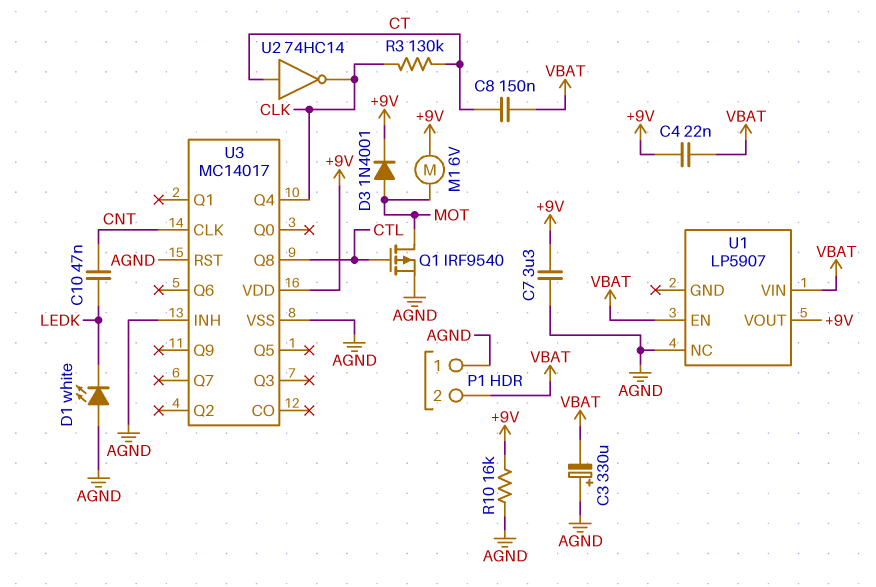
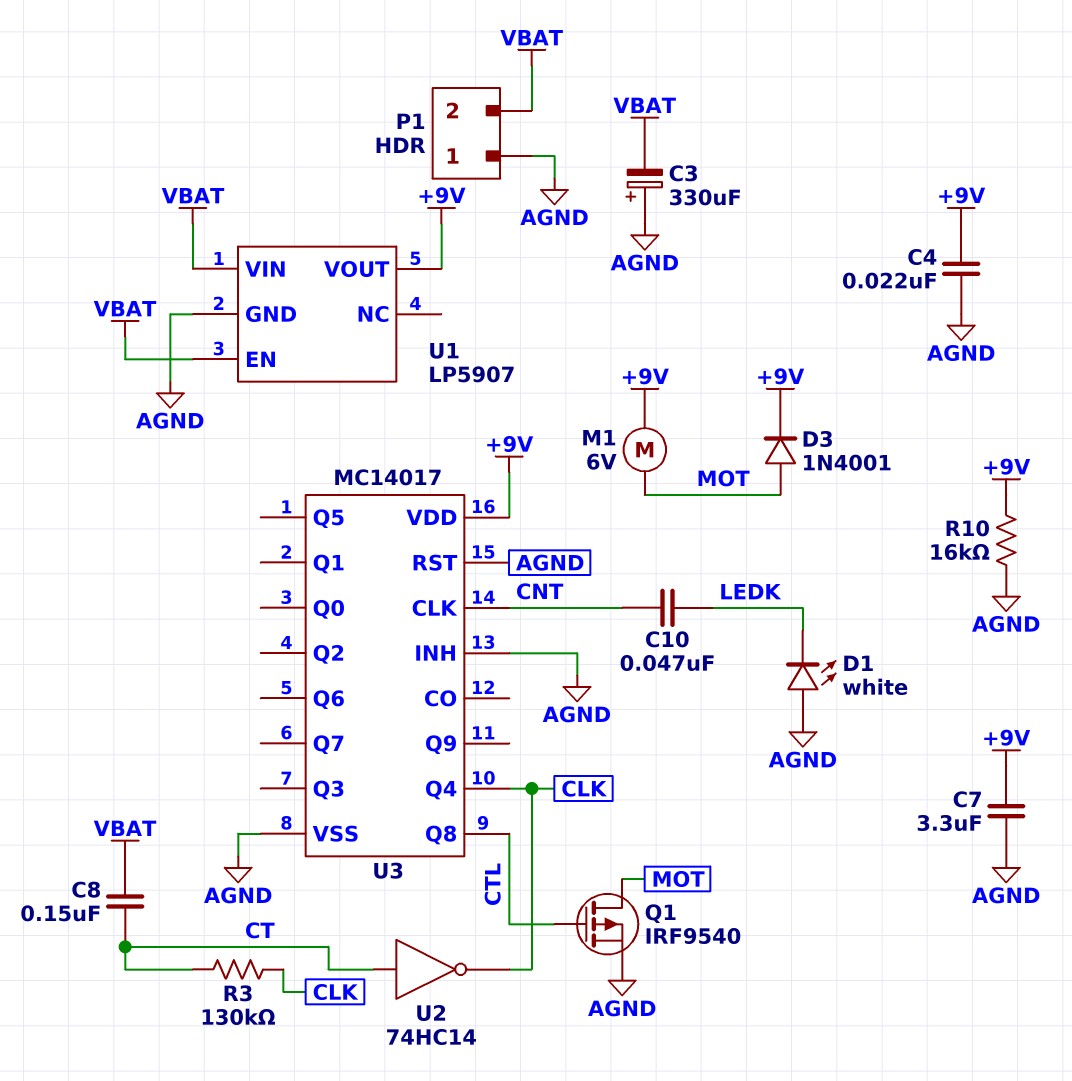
C4: 22nF (+9V, VBAT) -> 22nF (+9V, AGND)
U1 pin GND: none -> AGND
U1 pin NC: AGND -> none

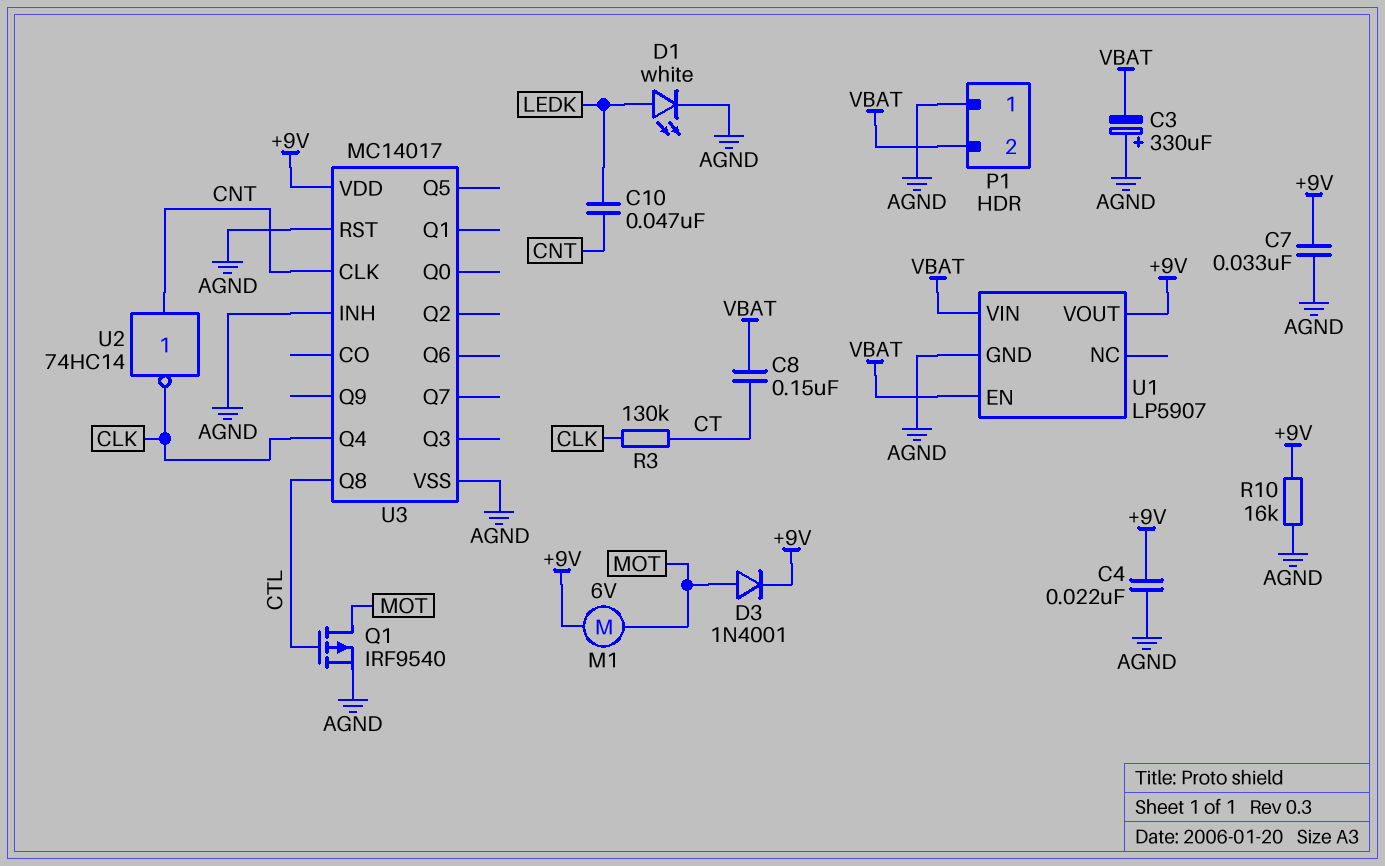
C7: 3.3uF (+9V, AGND) -> 33nF (+9V, AGND)
D1: LED white (A AGND, K LEDK) -> LED white (A LEDK, K AGND)
U2: NOT 74HC14 (in CT, out CLK) -> NOT 74HC14 (in CNT, out CLK)

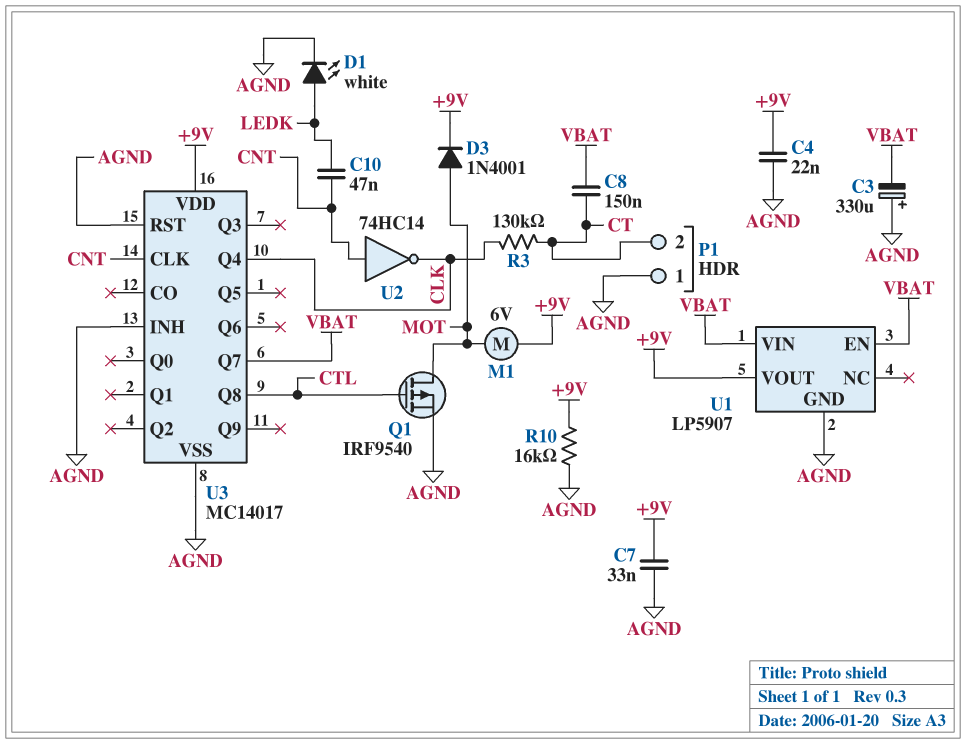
P1 pin 2: VBAT -> CT
U3 pin Q7: none -> VBAT

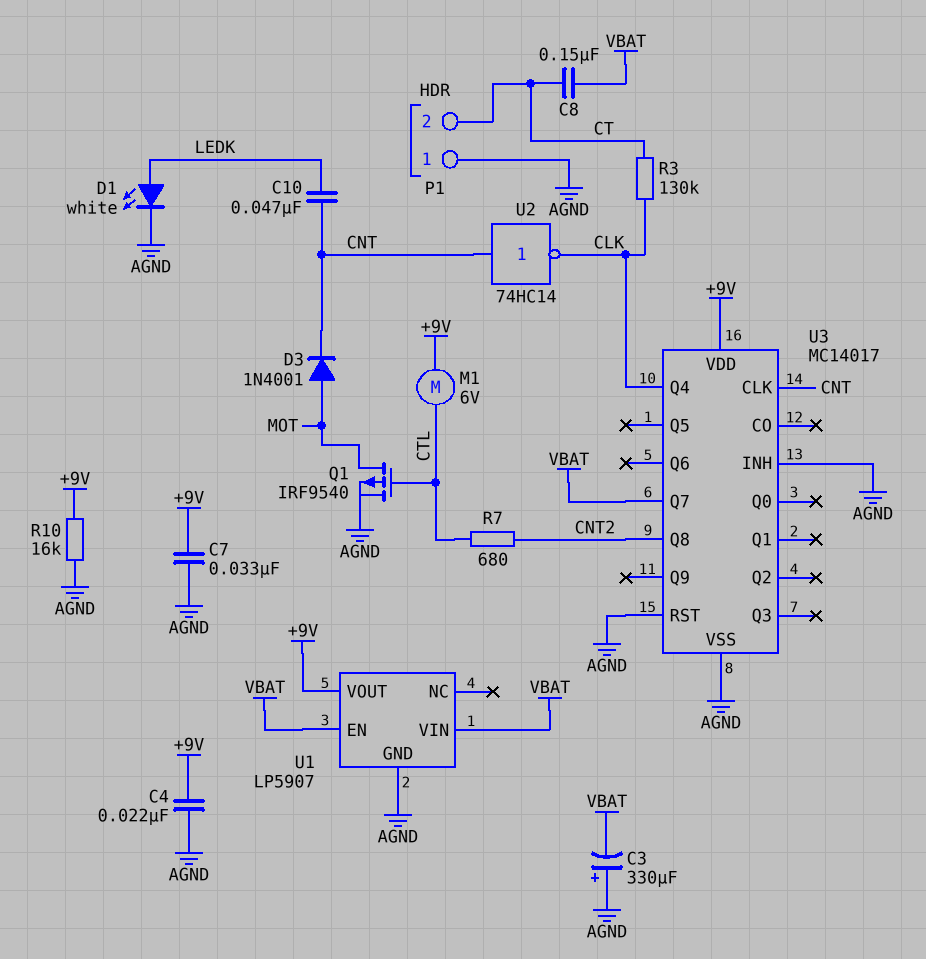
D3: diode 1N4001 (A MOT, K +9V) -> diode 1N4001 (A MOT, K CNT)
M1: motor 6V (+9V, MOT) -> motor 6V (+9V, CTL)
R7: none -> 680 (CNT2, CTL)
U3 pin Q8: CTL -> CNT2

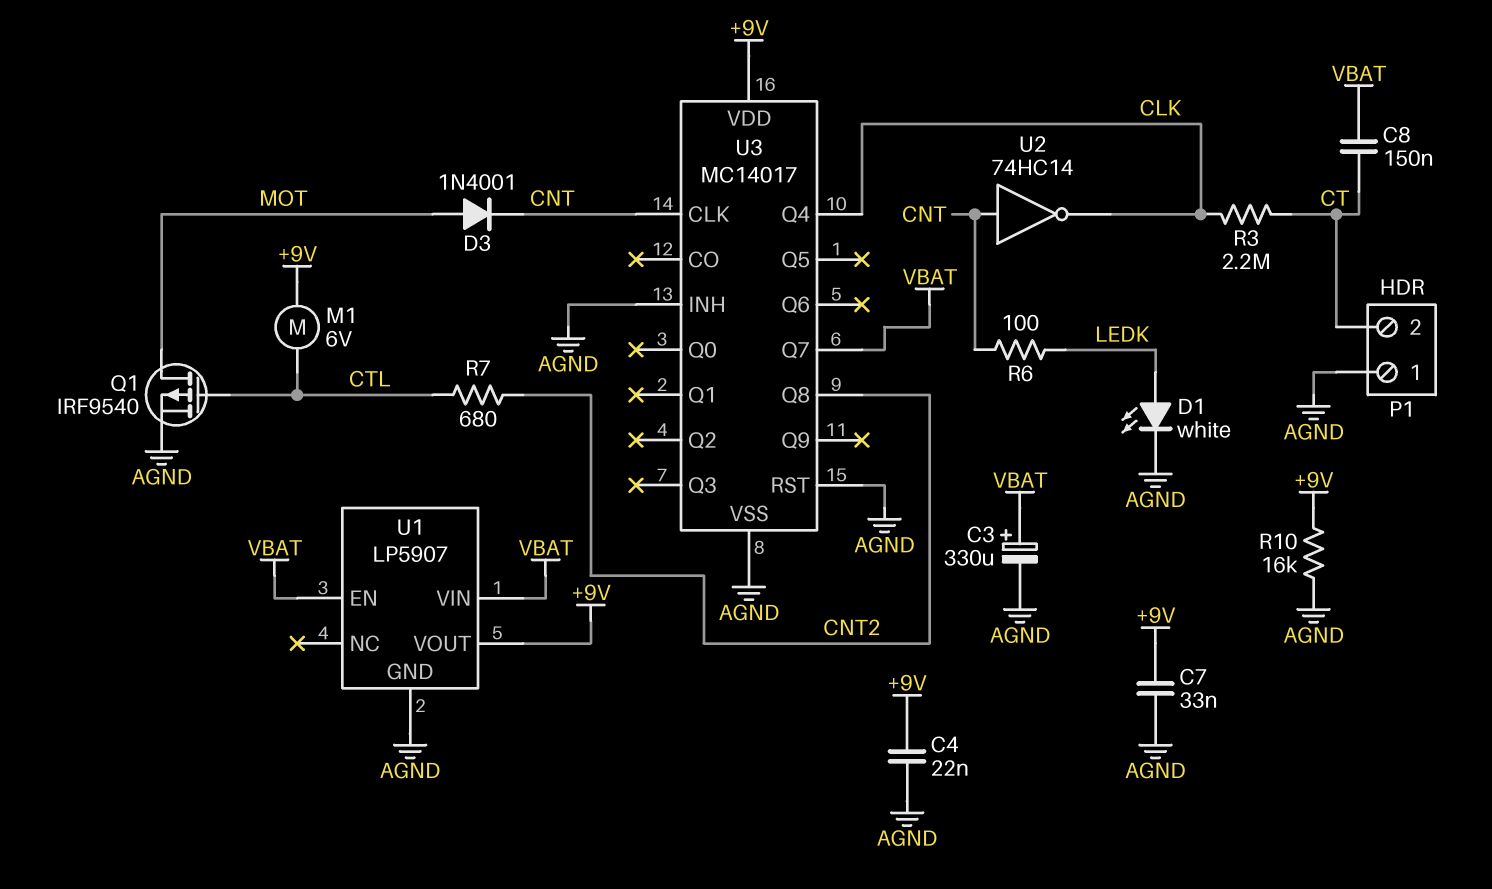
C3: 330uF (plus AGND, minus VBAT) -> 330uF (plus VBAT, minus AGND)
C10: 47nF (CNT, LEDK) -> none
R3: 130k (CLK, CT) -> 2.2M (CLK, CT)
R6: none -> 100 (CNT, LEDK)

